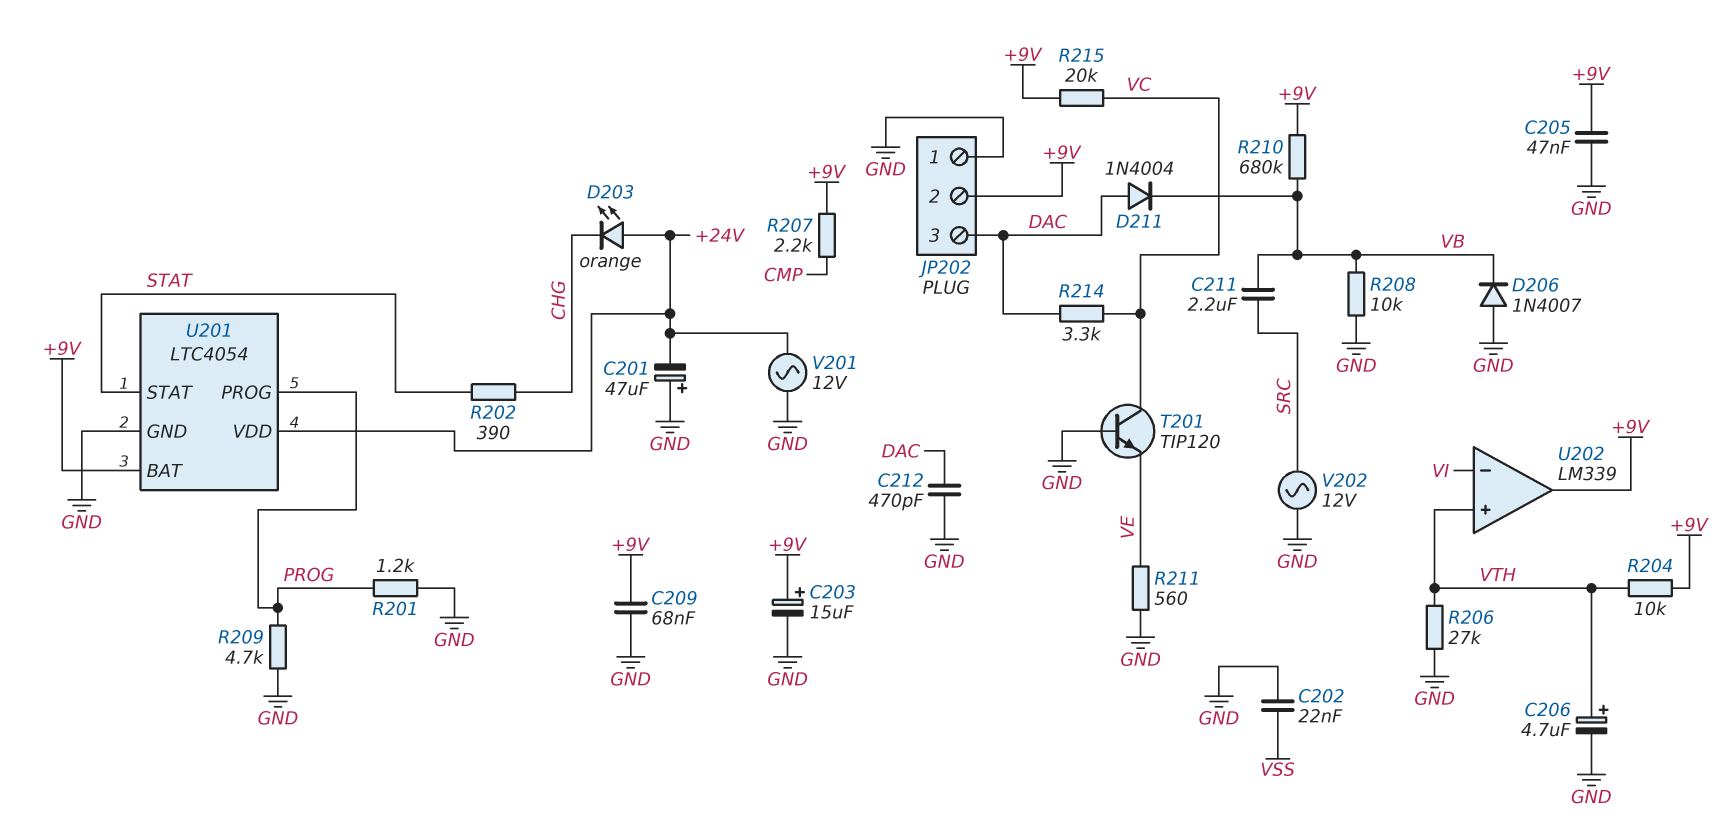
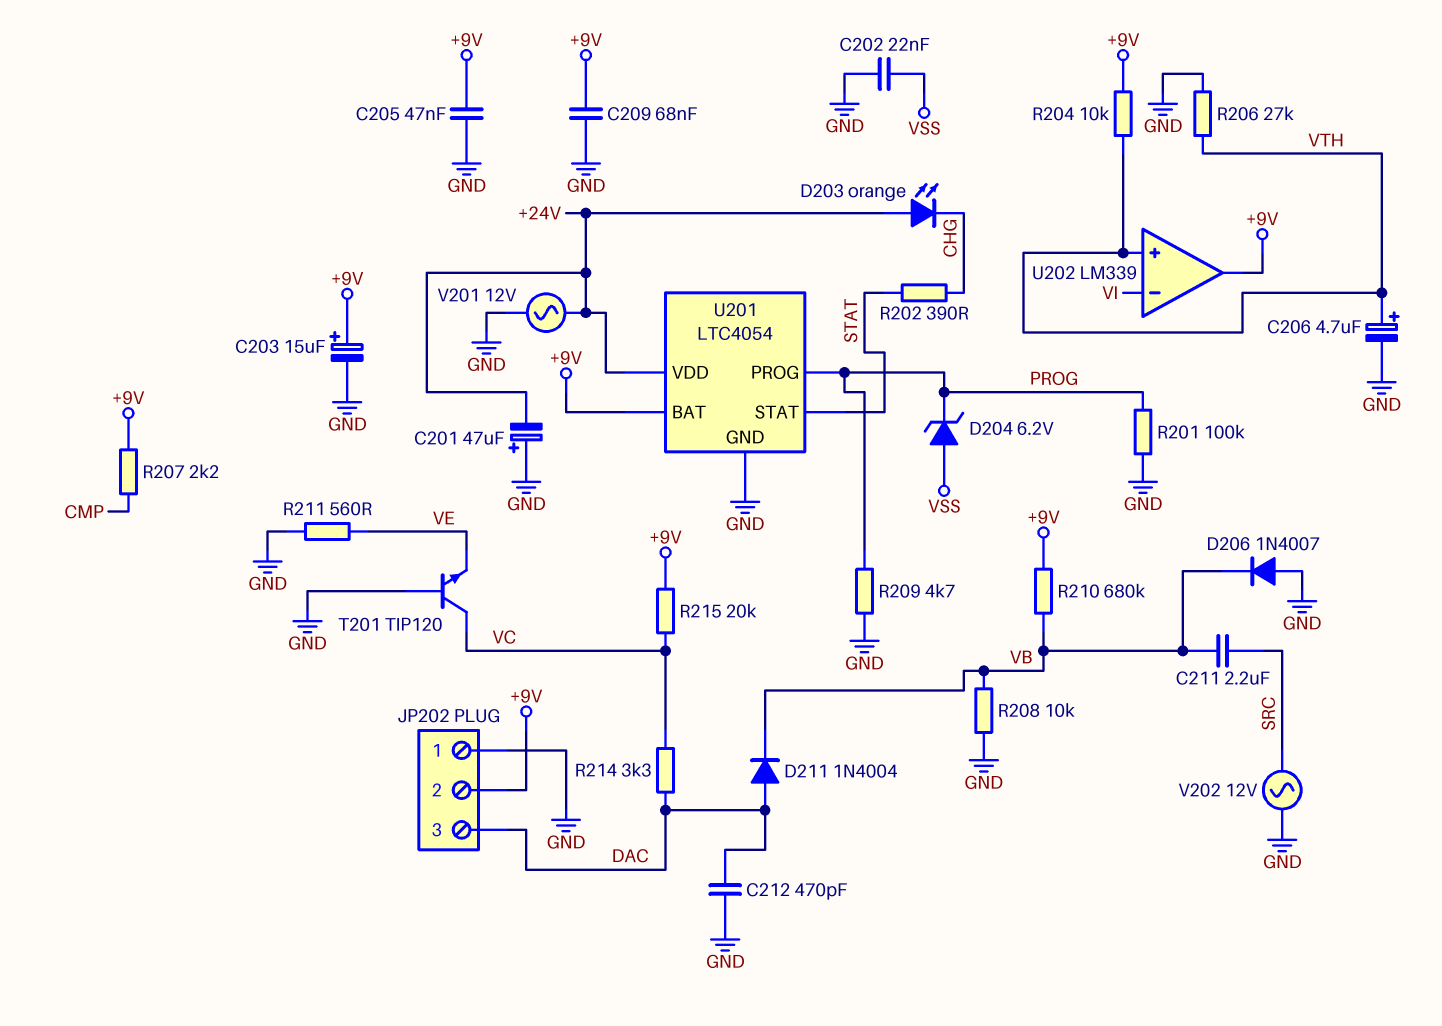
D204: none -> zener 6.2V (A VSS, K PROG)
R201: 1.2k (GND, PROG) -> 100k (GND, PROG)

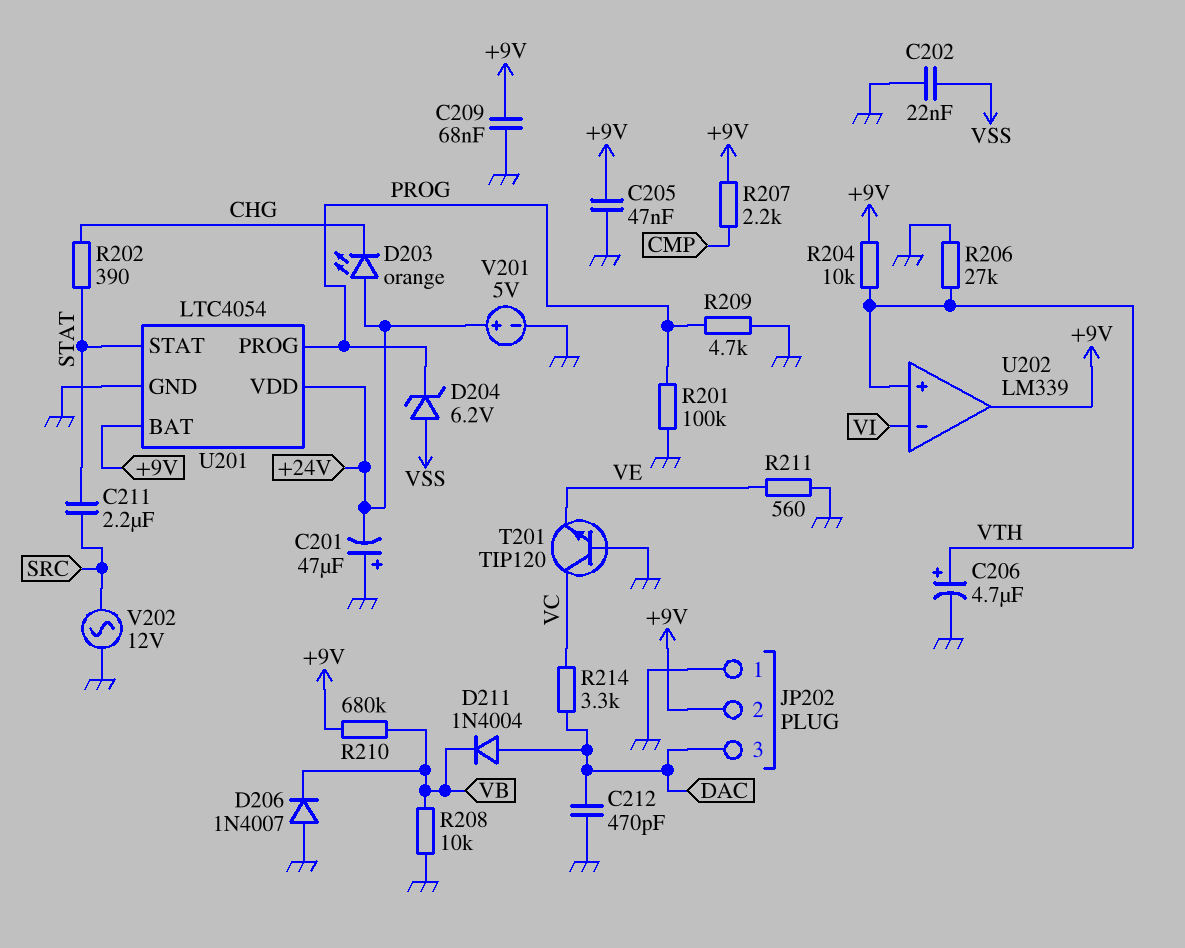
C203: 15uF (plus +9V, minus GND) -> none
C211: 2.2uF (SRC, VB) -> 2.2uF (SRC, STAT)
R215: 20k (+9V, VC) -> none
V201: AC 12V (+24V, GND) -> 5V (plus +24V, minus GND)

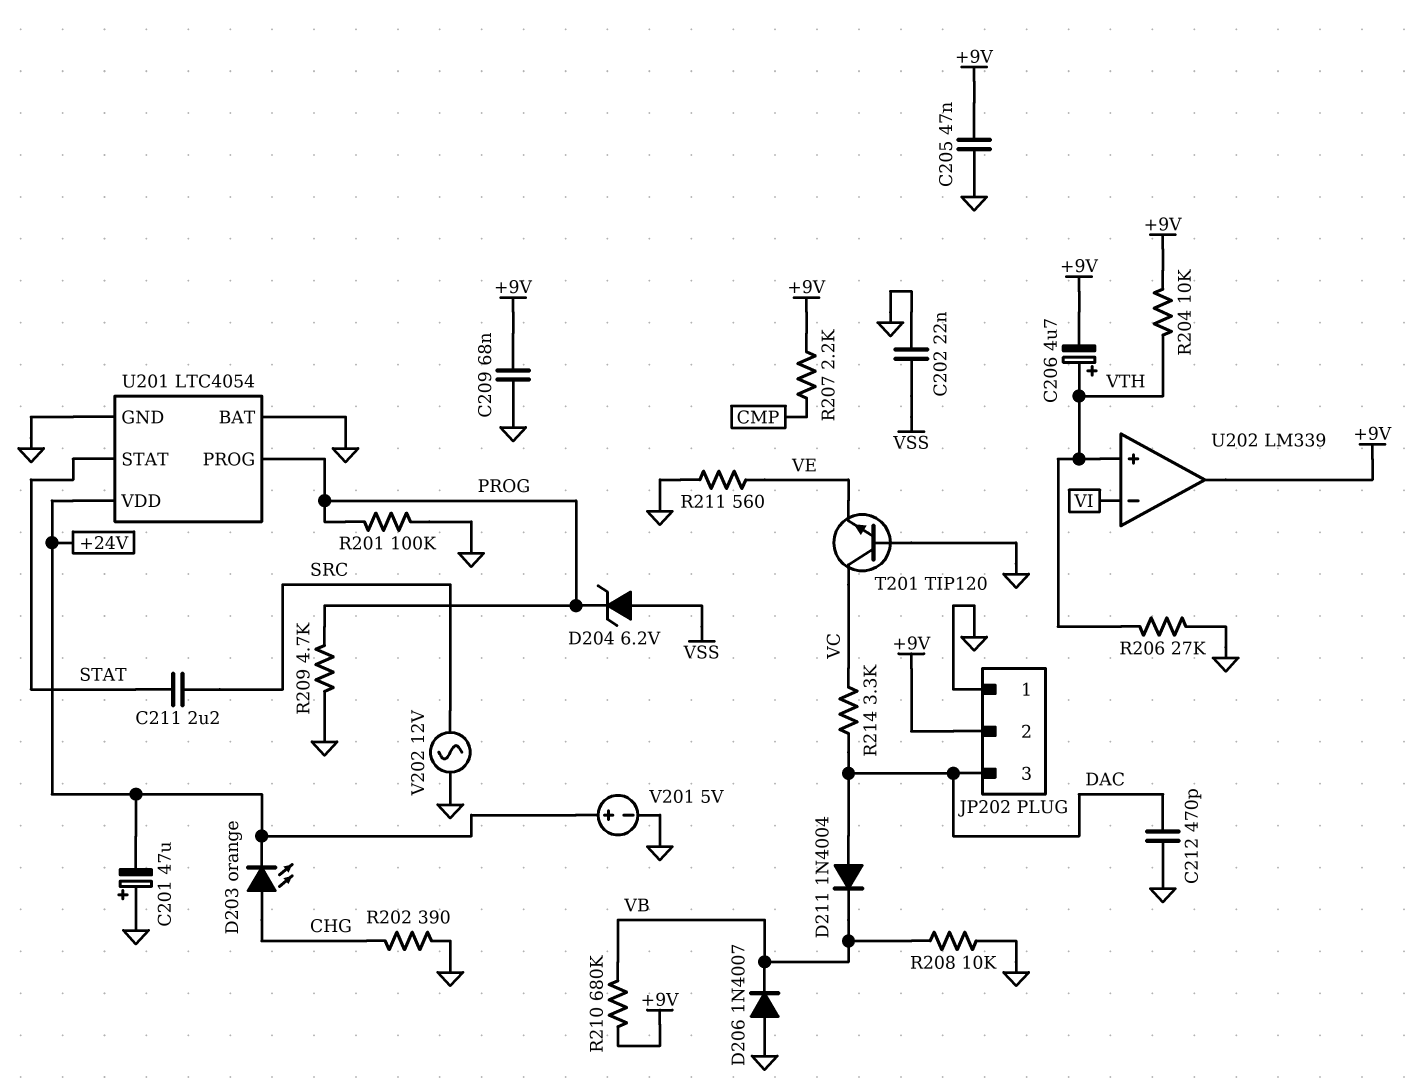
C206: 4.7uF (plus VTH, minus GND) -> 4.7uF (plus VTH, minus +9V)
D203: LED orange (A +24V, K CHG) -> LED orange (A CHG, K +24V)
R202: 390 (CHG, STAT) -> 390 (CHG, GND)
U201 pin BAT: +9V -> GND

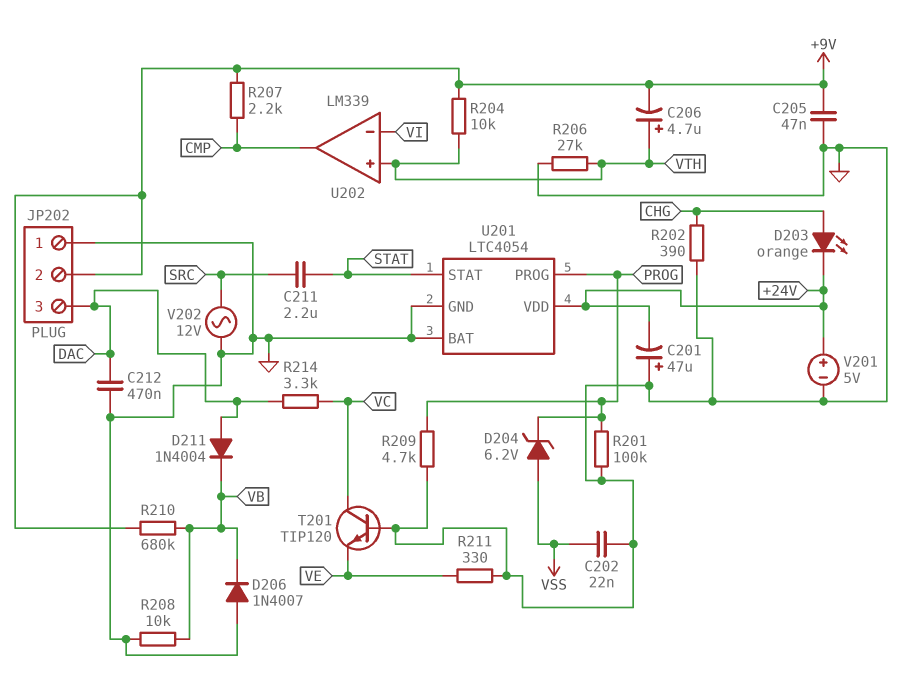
C209: 68nF (+9V, GND) -> none
C212: 470pF (DAC, GND) -> 470nF (DAC, GND)
R211: 560 (GND, VE) -> 330 (GND, VE)
U202 pin out: +9V -> CMP

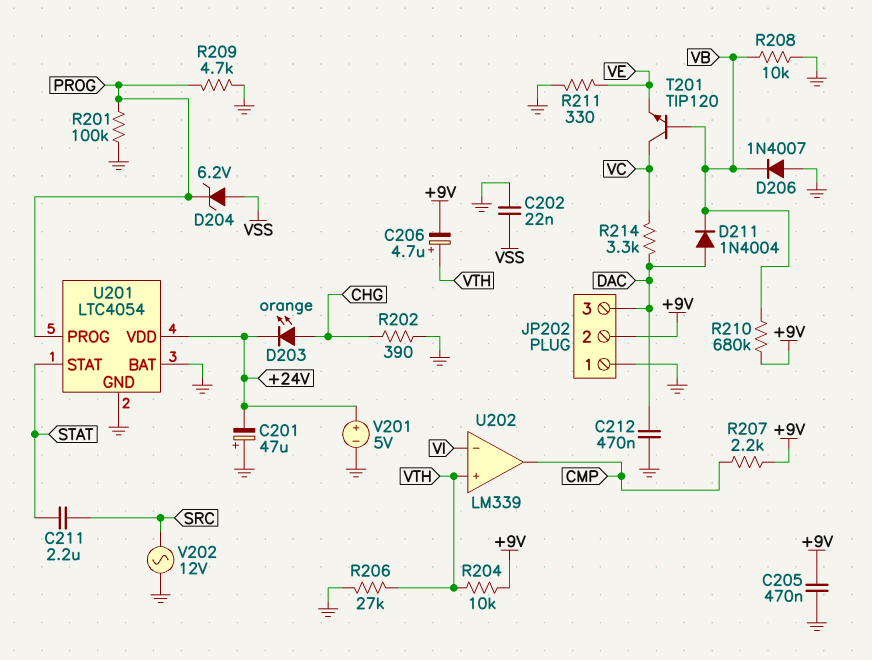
C205: 47nF (+9V, GND) -> 470nF (+9V, GND)
T201: NPN TIP120 (B GND, C VC, E VE) -> NPN TIP120 (B VB, C VC, E VE)

